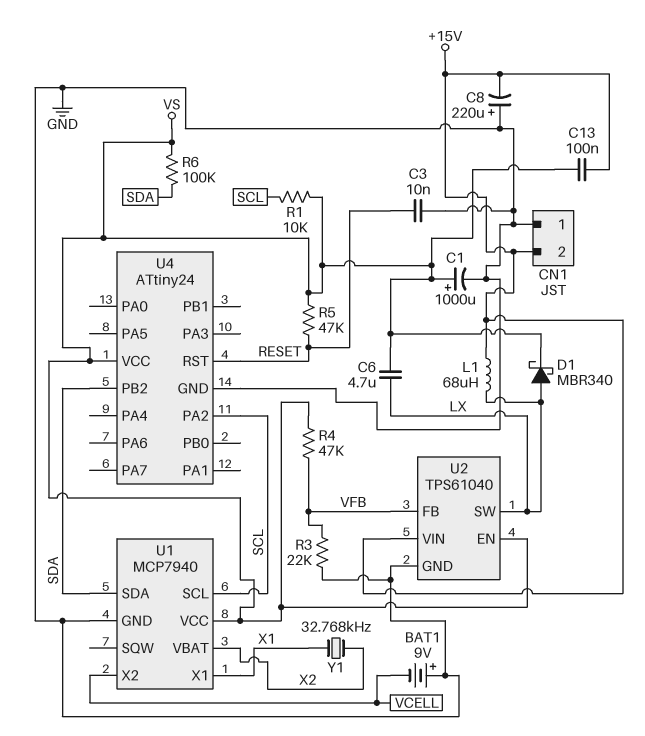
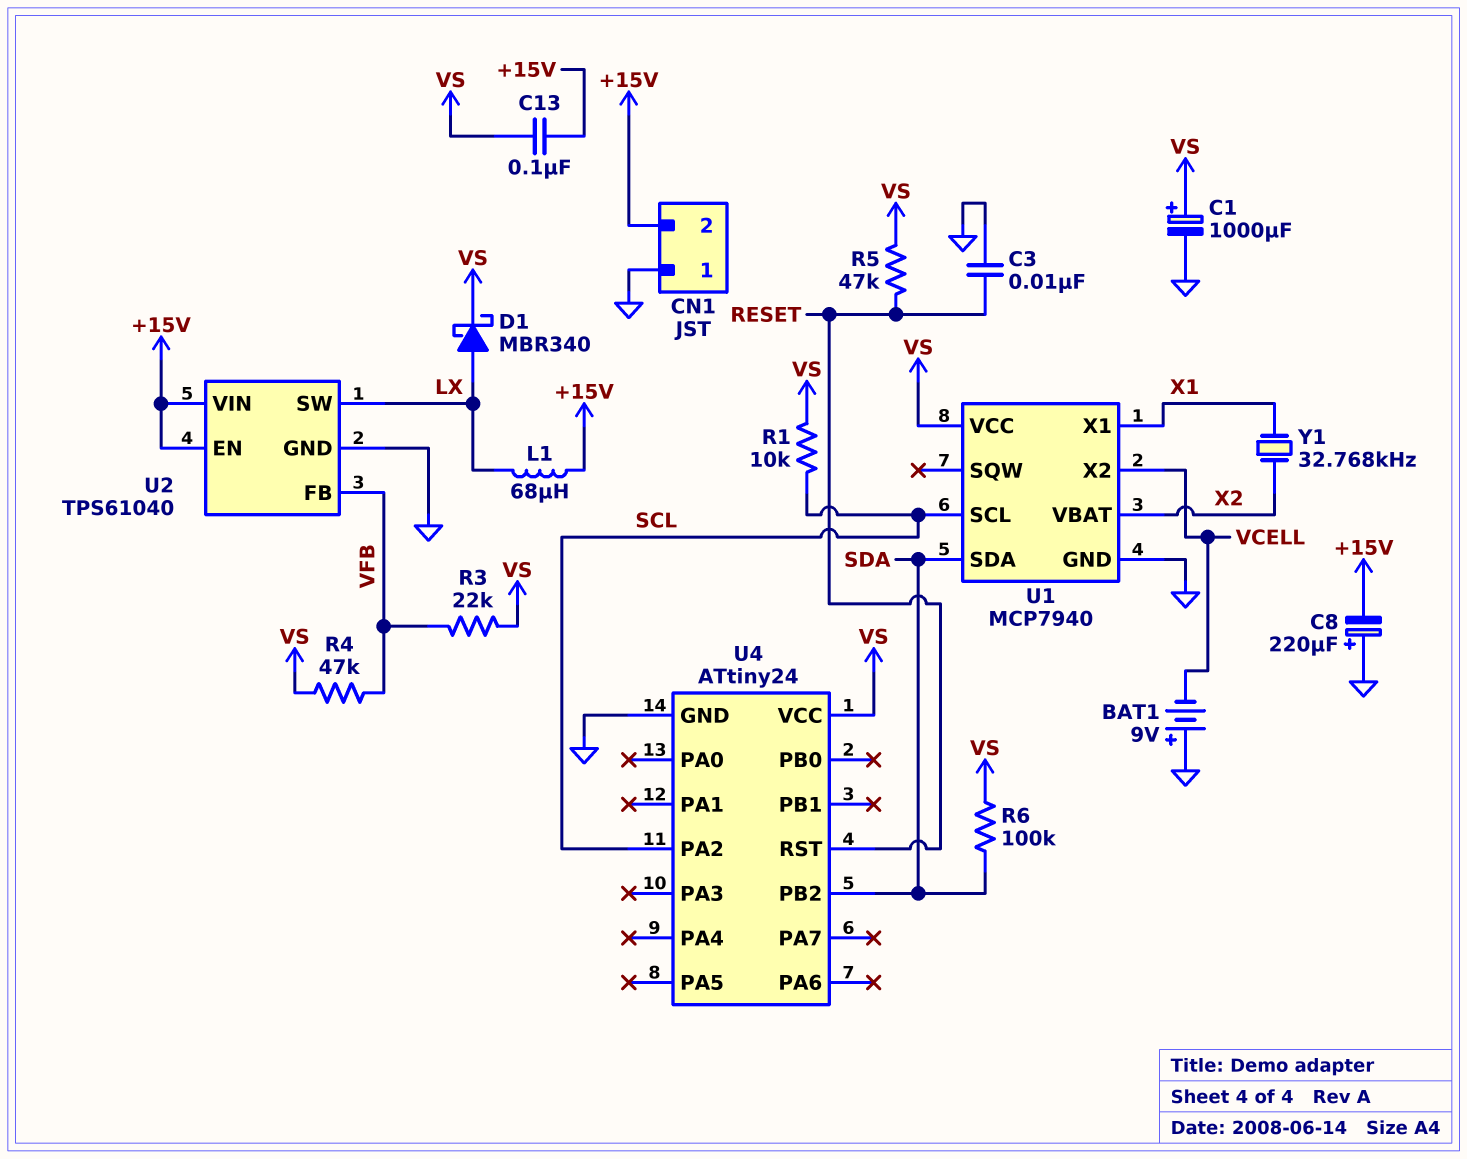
C6: 4.7uF (LX, VS) -> none
R3: 22k (GND, VFB) -> 22k (VFB, VS)
U2 pin EN: VS -> +15V

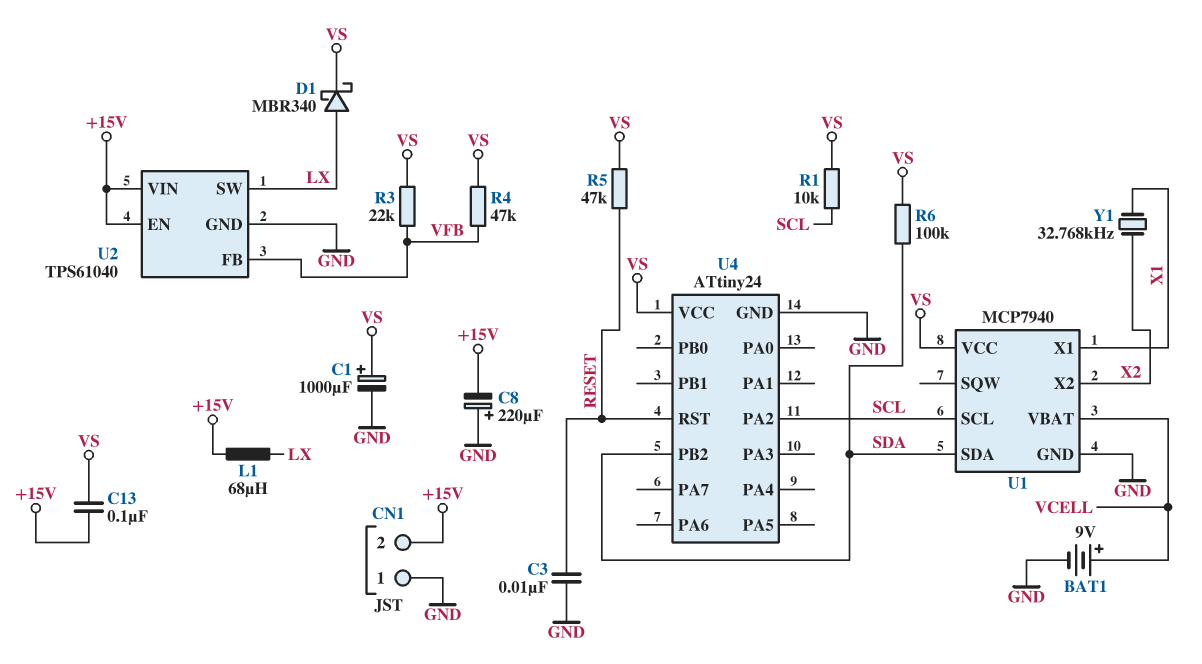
BAT1: 9V (plus GND, minus VCELL) -> 9V (plus VCELL, minus GND)
U1 pin VBAT: X2 -> VCELL
U1 pin X2: VCELL -> X2

